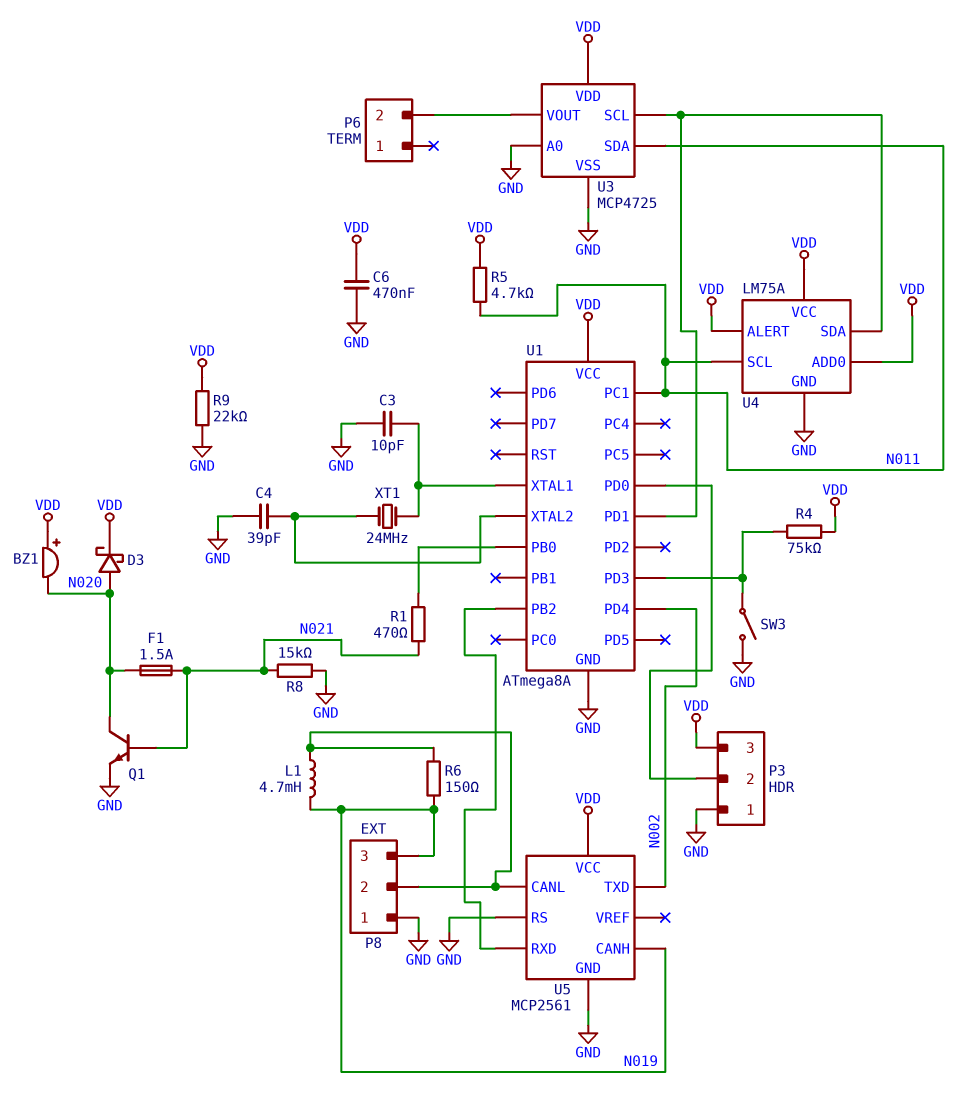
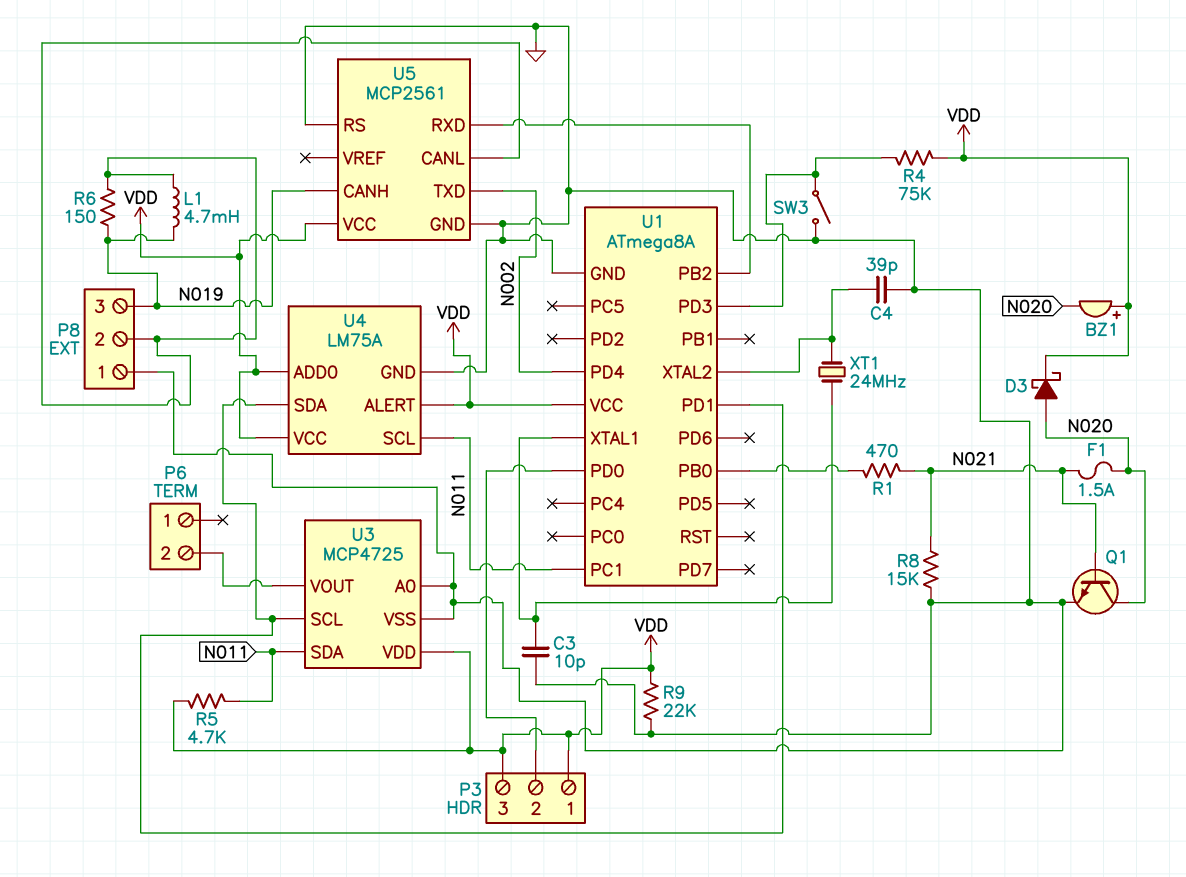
C6: 470nF (GND, VDD) -> none
P3 pin 1: GND -> VDD

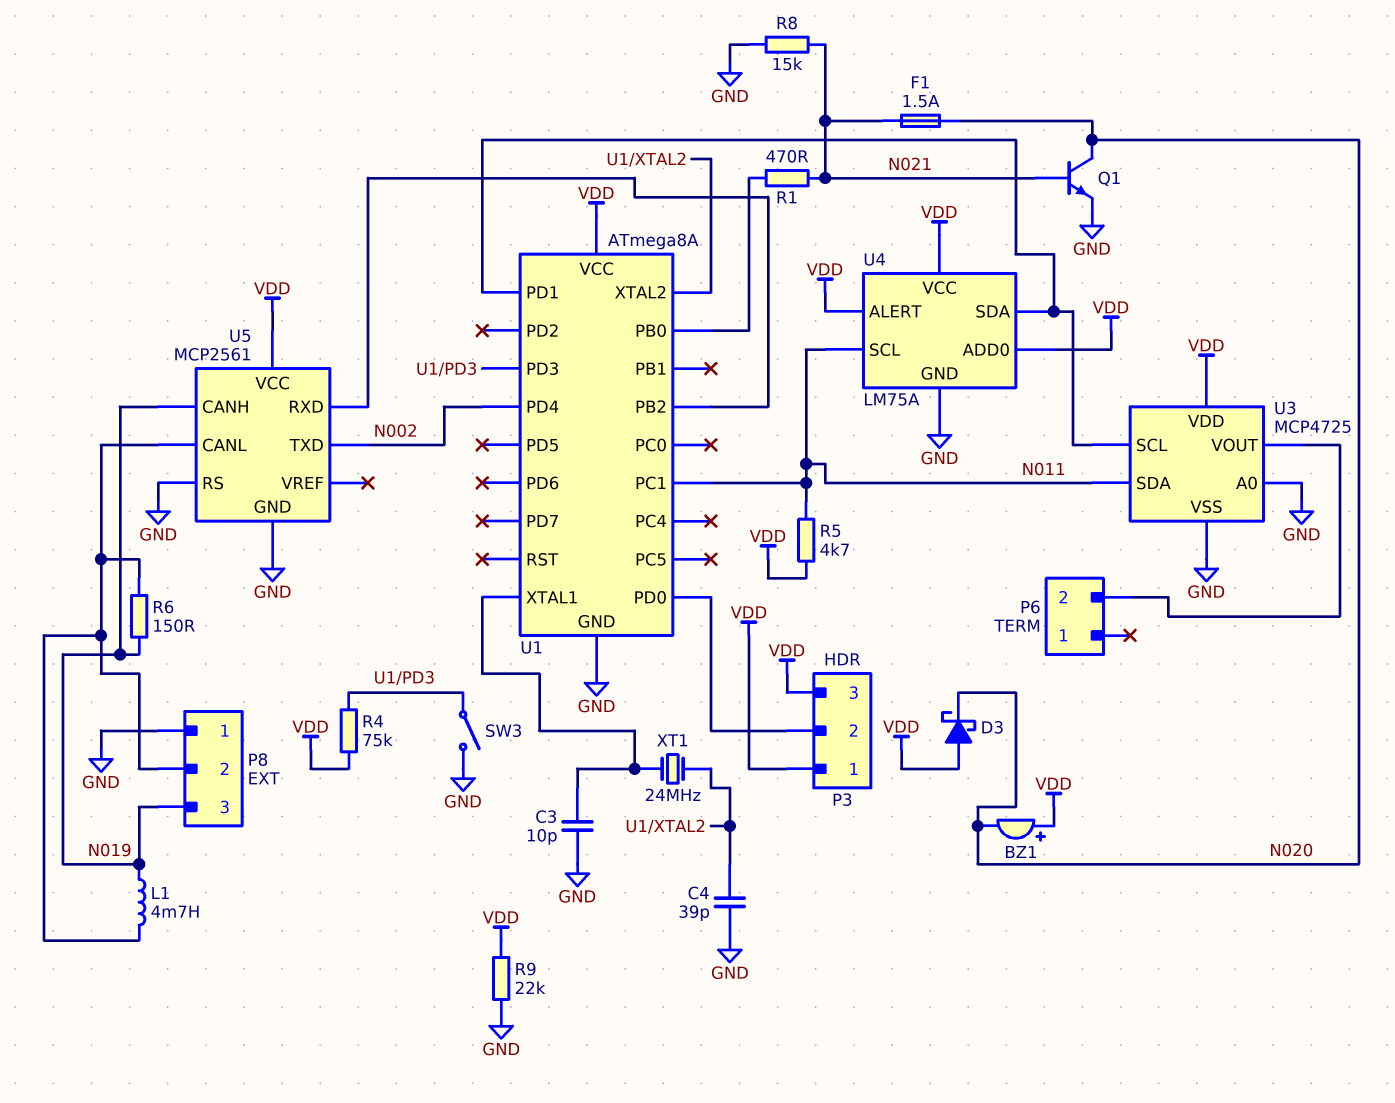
D3: schottky (A N020, K VDD) -> schottky (A VDD, K N020)

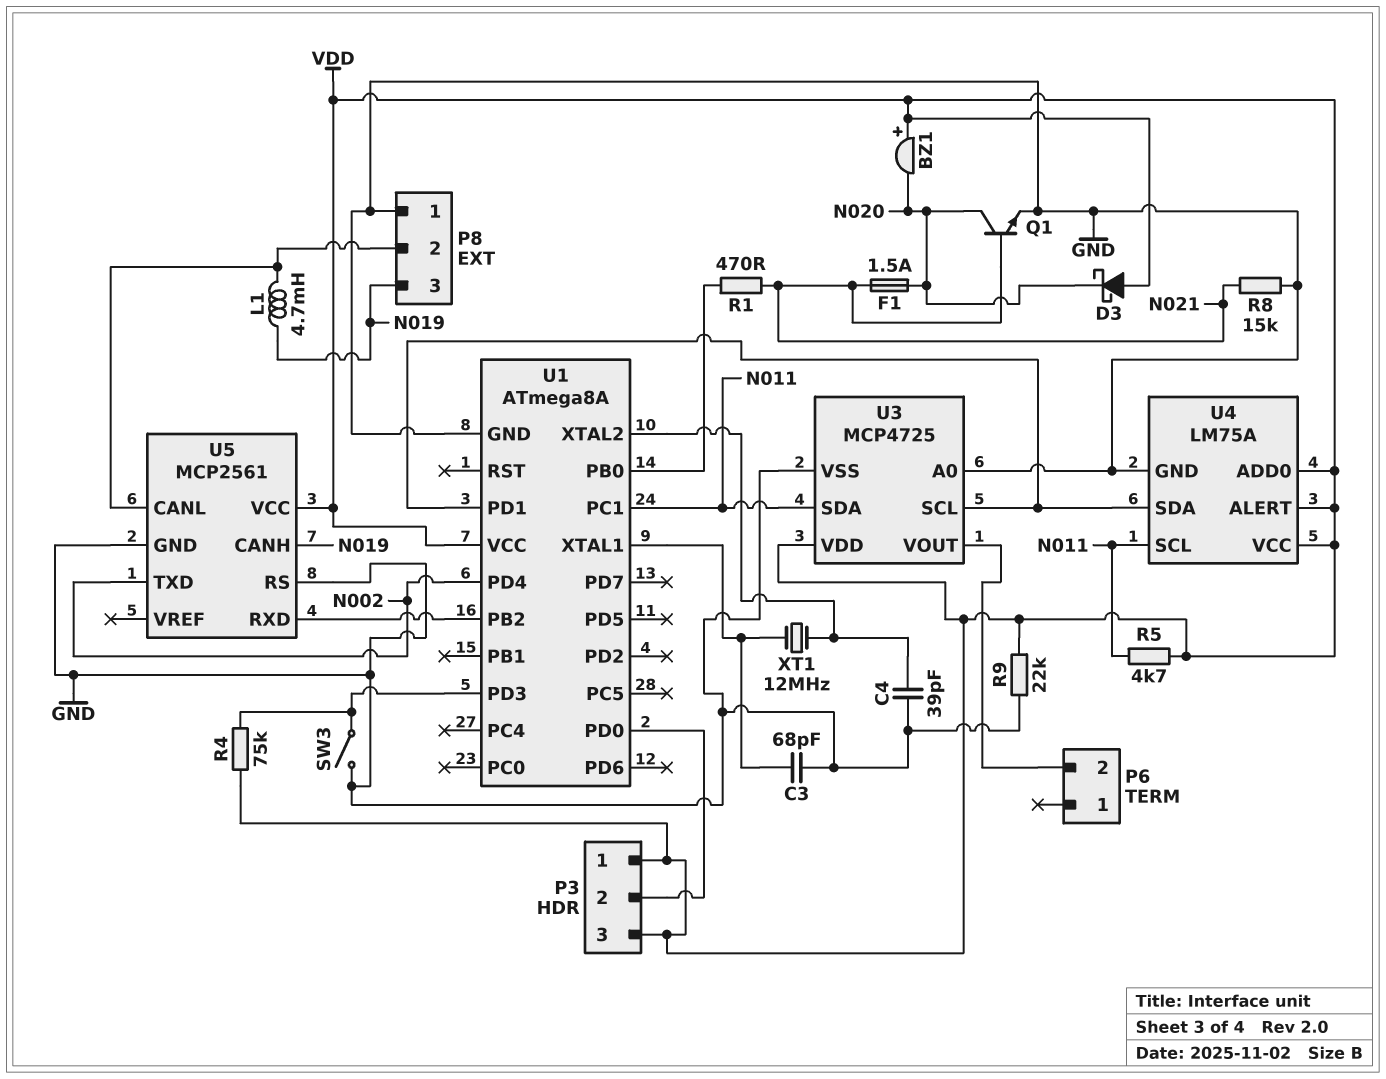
C3: 10pF (GND, U1/XTAL1) -> 68pF (GND, U1/XTAL1)
R6: 150 (N019, P8/2) -> none
XT1: 24MHz (U1/XTAL1, U1/XTAL2) -> 12MHz (U1/XTAL1, U1/XTAL2)

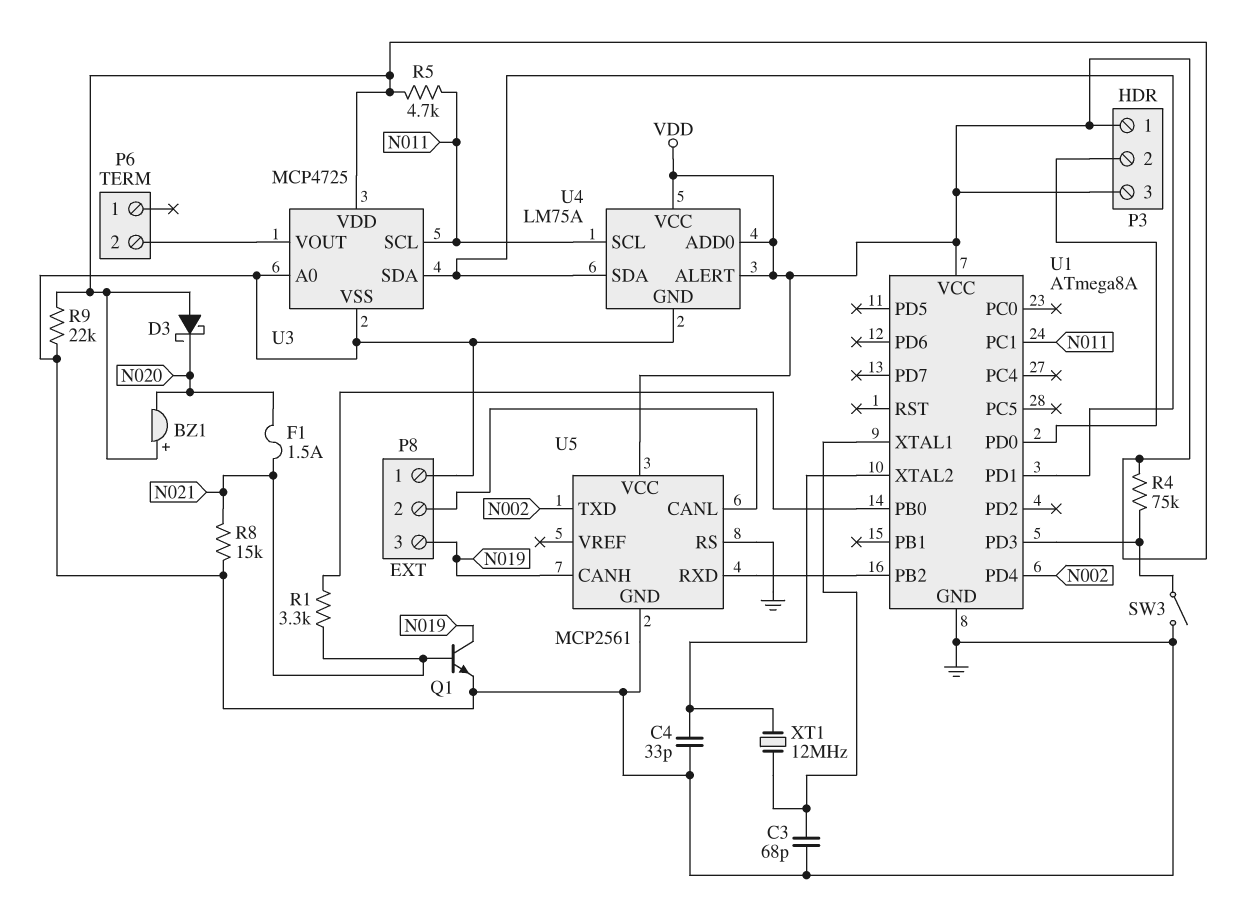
C4: 39pF (GND, U1/XTAL2) -> 33pF (GND, U1/XTAL2)
L1: 4.7mH (N019, P8/2) -> none
Q1: NPN (B N021, C N020, E GND) -> NPN (B N021, C N019, E GND)
R1: 470 (N021, U1/PB0) -> 3.3k (N021, U1/PB0)
U3 pin SCL: U1/PD1 -> N011
U3 pin SDA: N011 -> U1/PD1

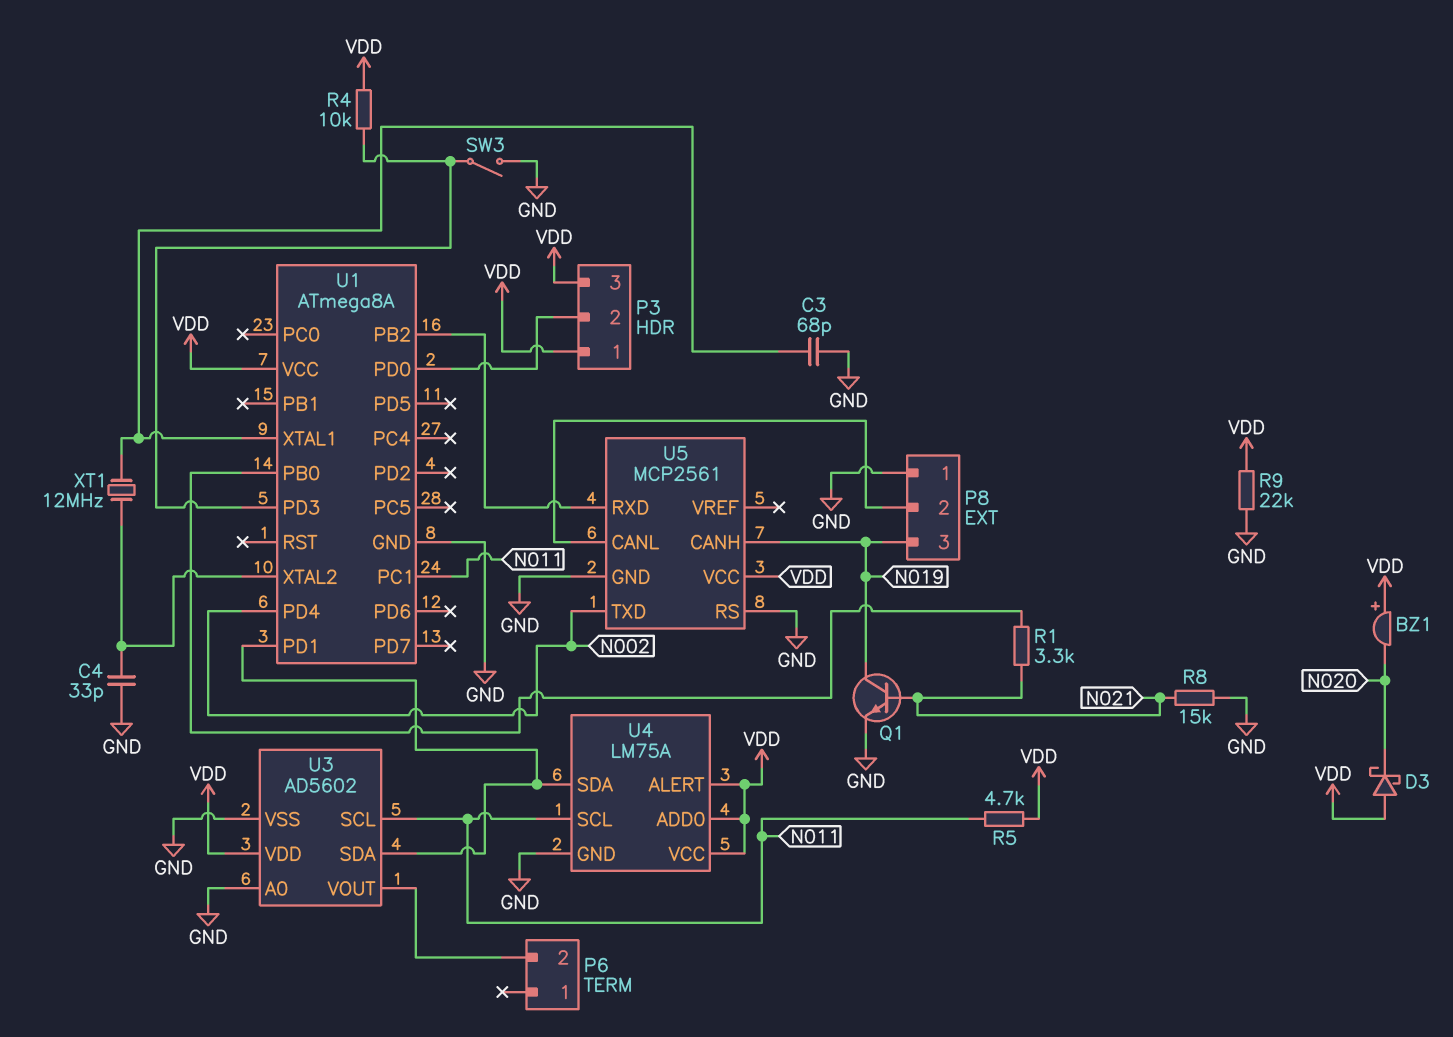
F1: 1.5A (N020, N021) -> none
R4: 75k (U1/PD3, VDD) -> 10k (U1/PD3, VDD)
U3: MCP4725 -> AD5602

